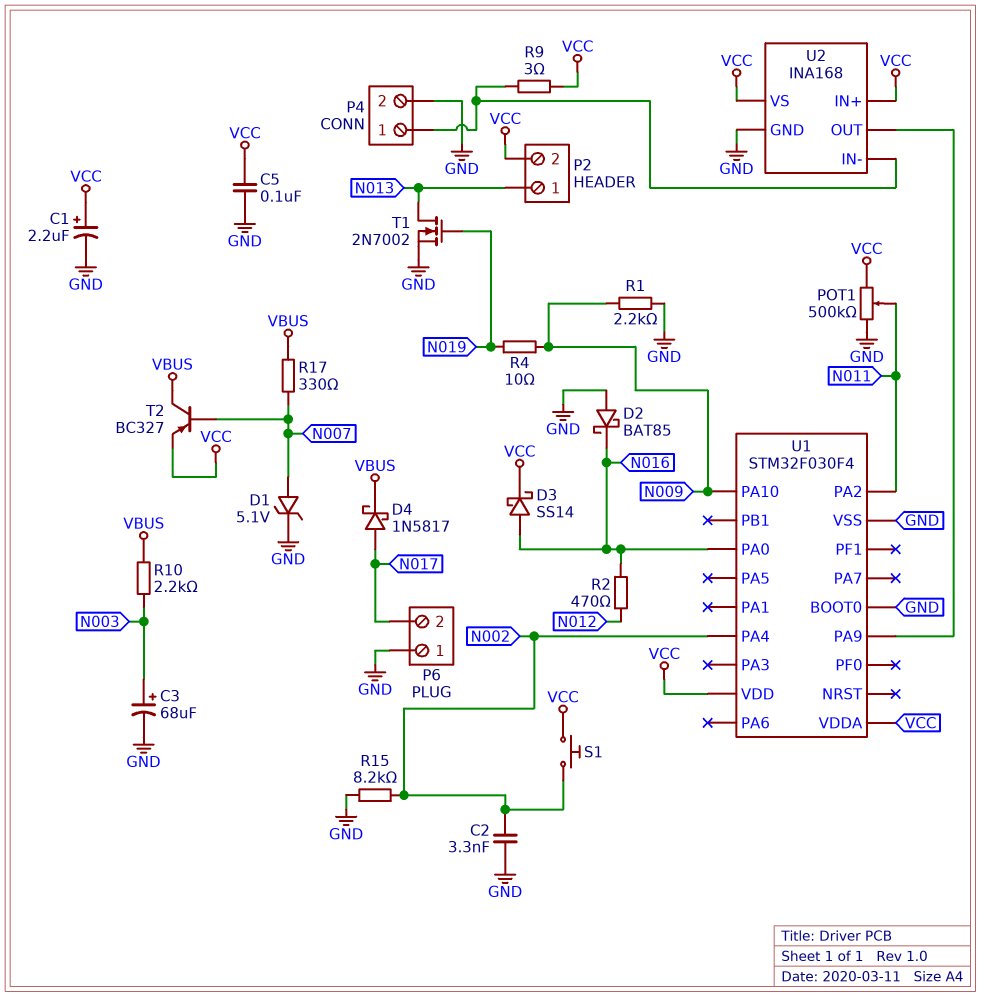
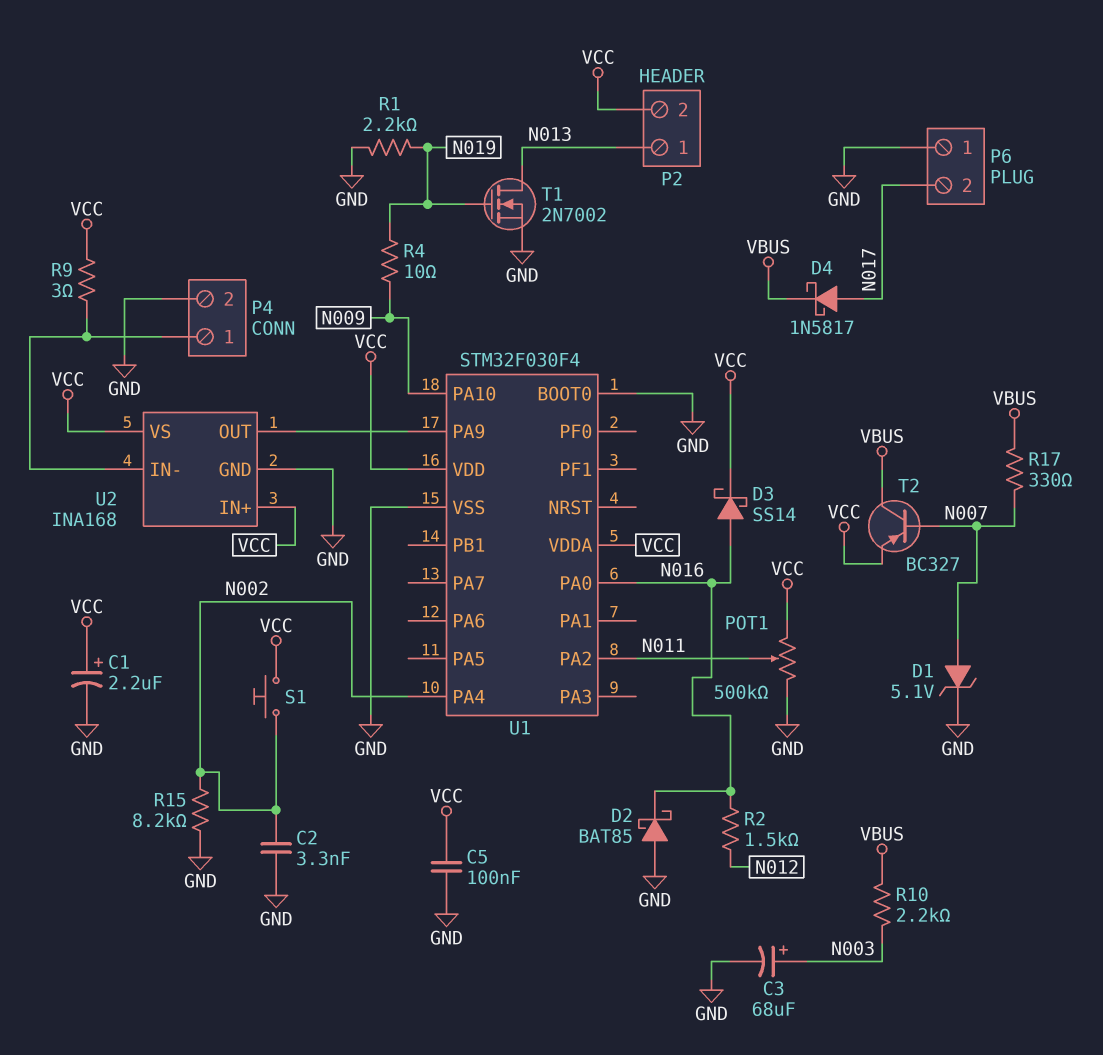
R1: 2.2k (GND, N009) -> 2.2k (GND, N019)
R2: 470 (N012, N016) -> 1.5k (N012, N016)

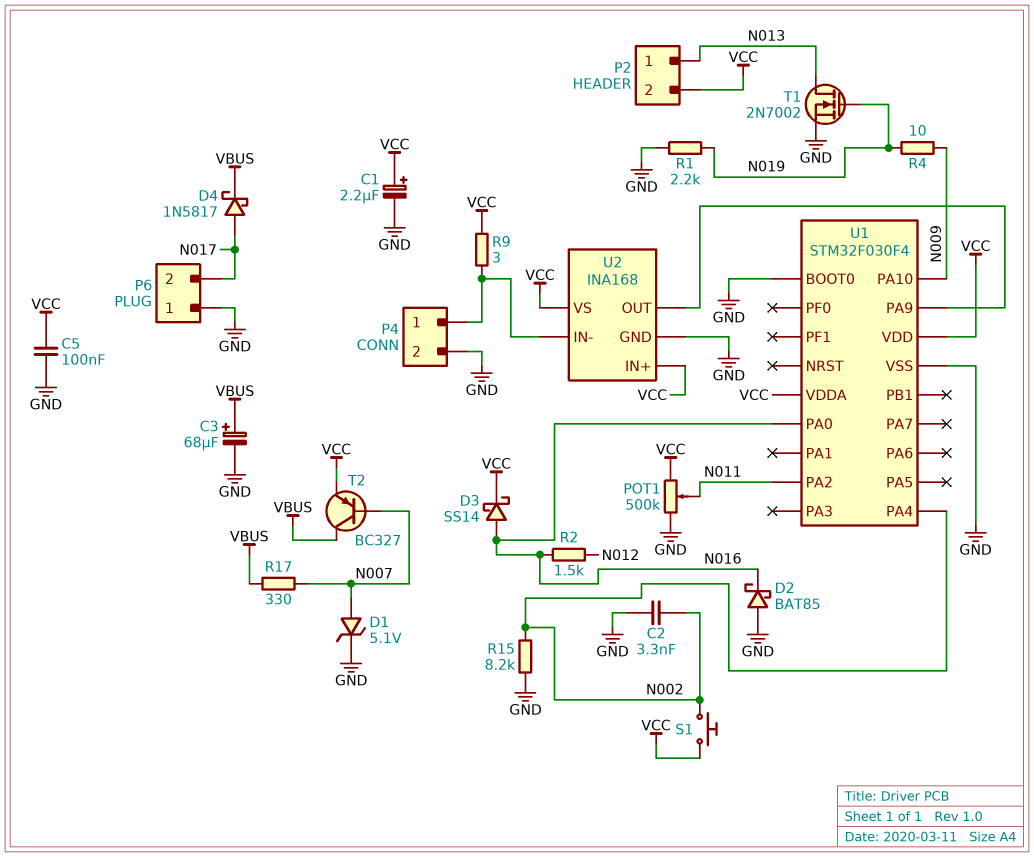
C3: 68uF (plus N003, minus GND) -> 68uF (plus VBUS, minus GND)
R10: 2.2k (N003, VBUS) -> none

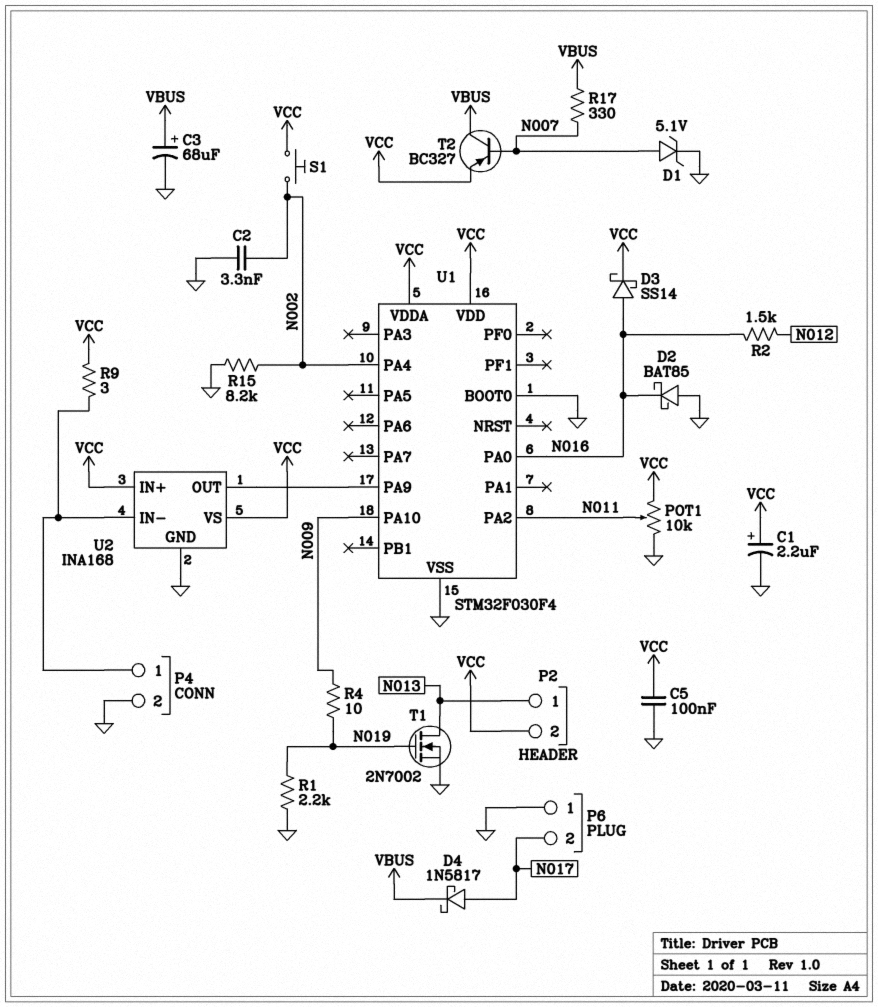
POT1: 500k (GND, VCC, wiper N011) -> 10k (GND, VCC, wiper N011)

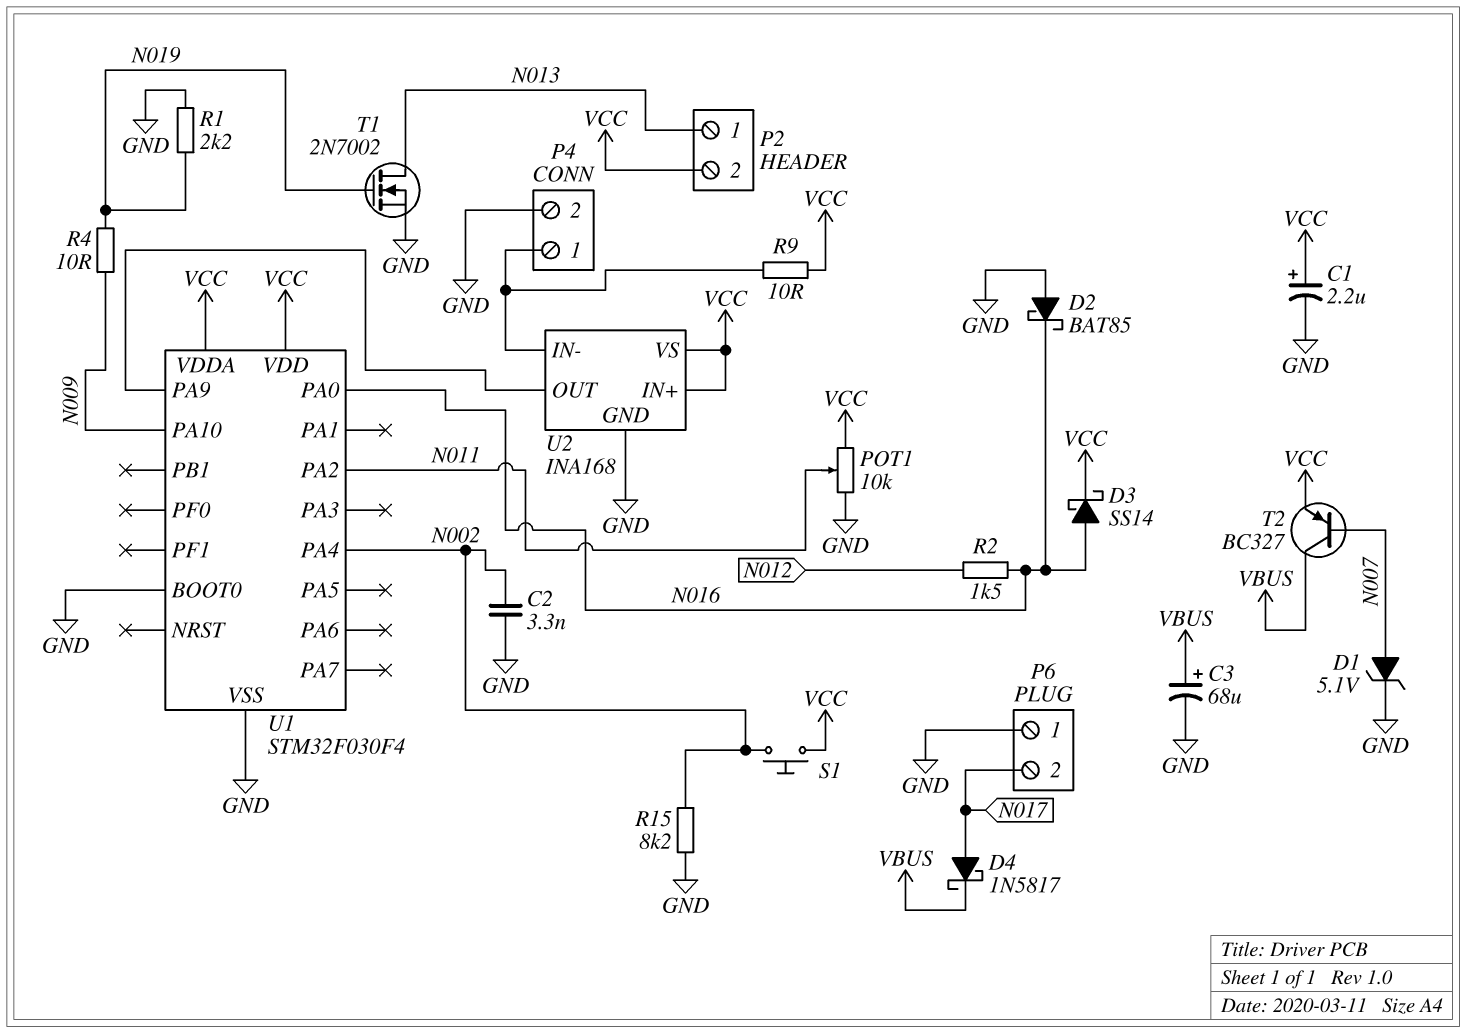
C5: 100nF (GND, VCC) -> none
R9: 3 (P4/1, VCC) -> 10 (P4/1, VCC)
R17: 330 (N007, VBUS) -> none

